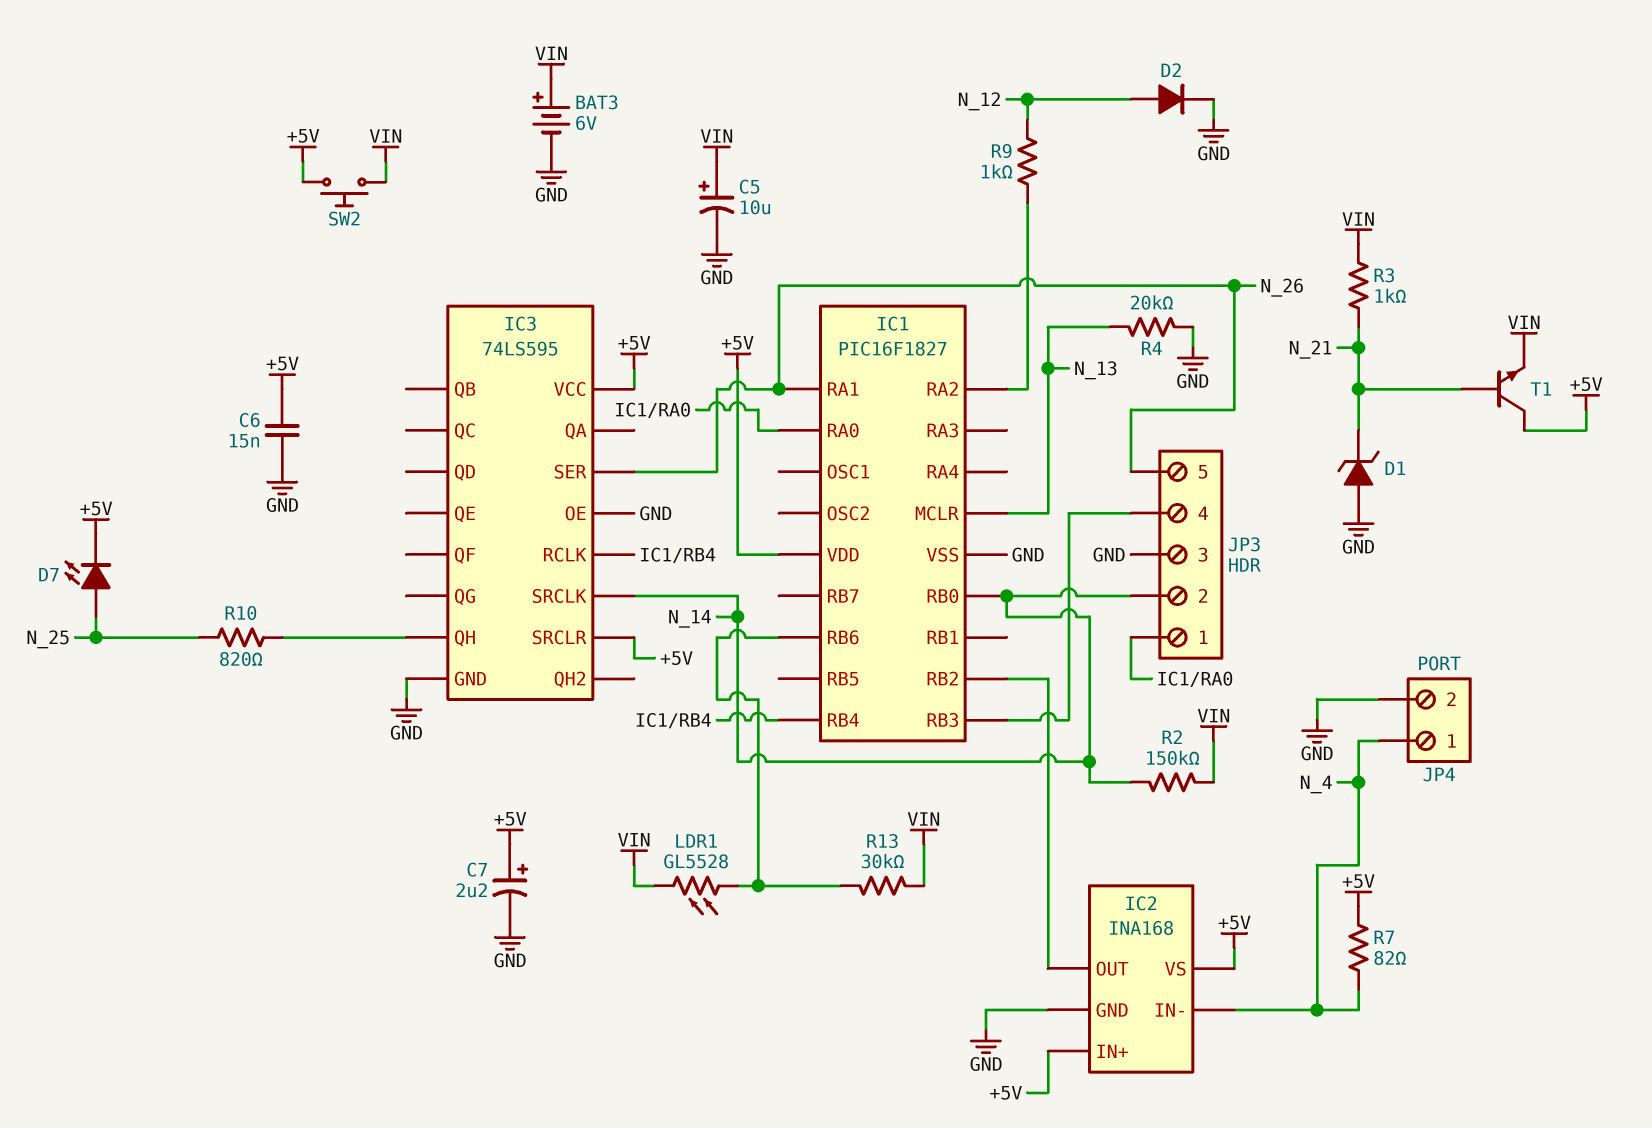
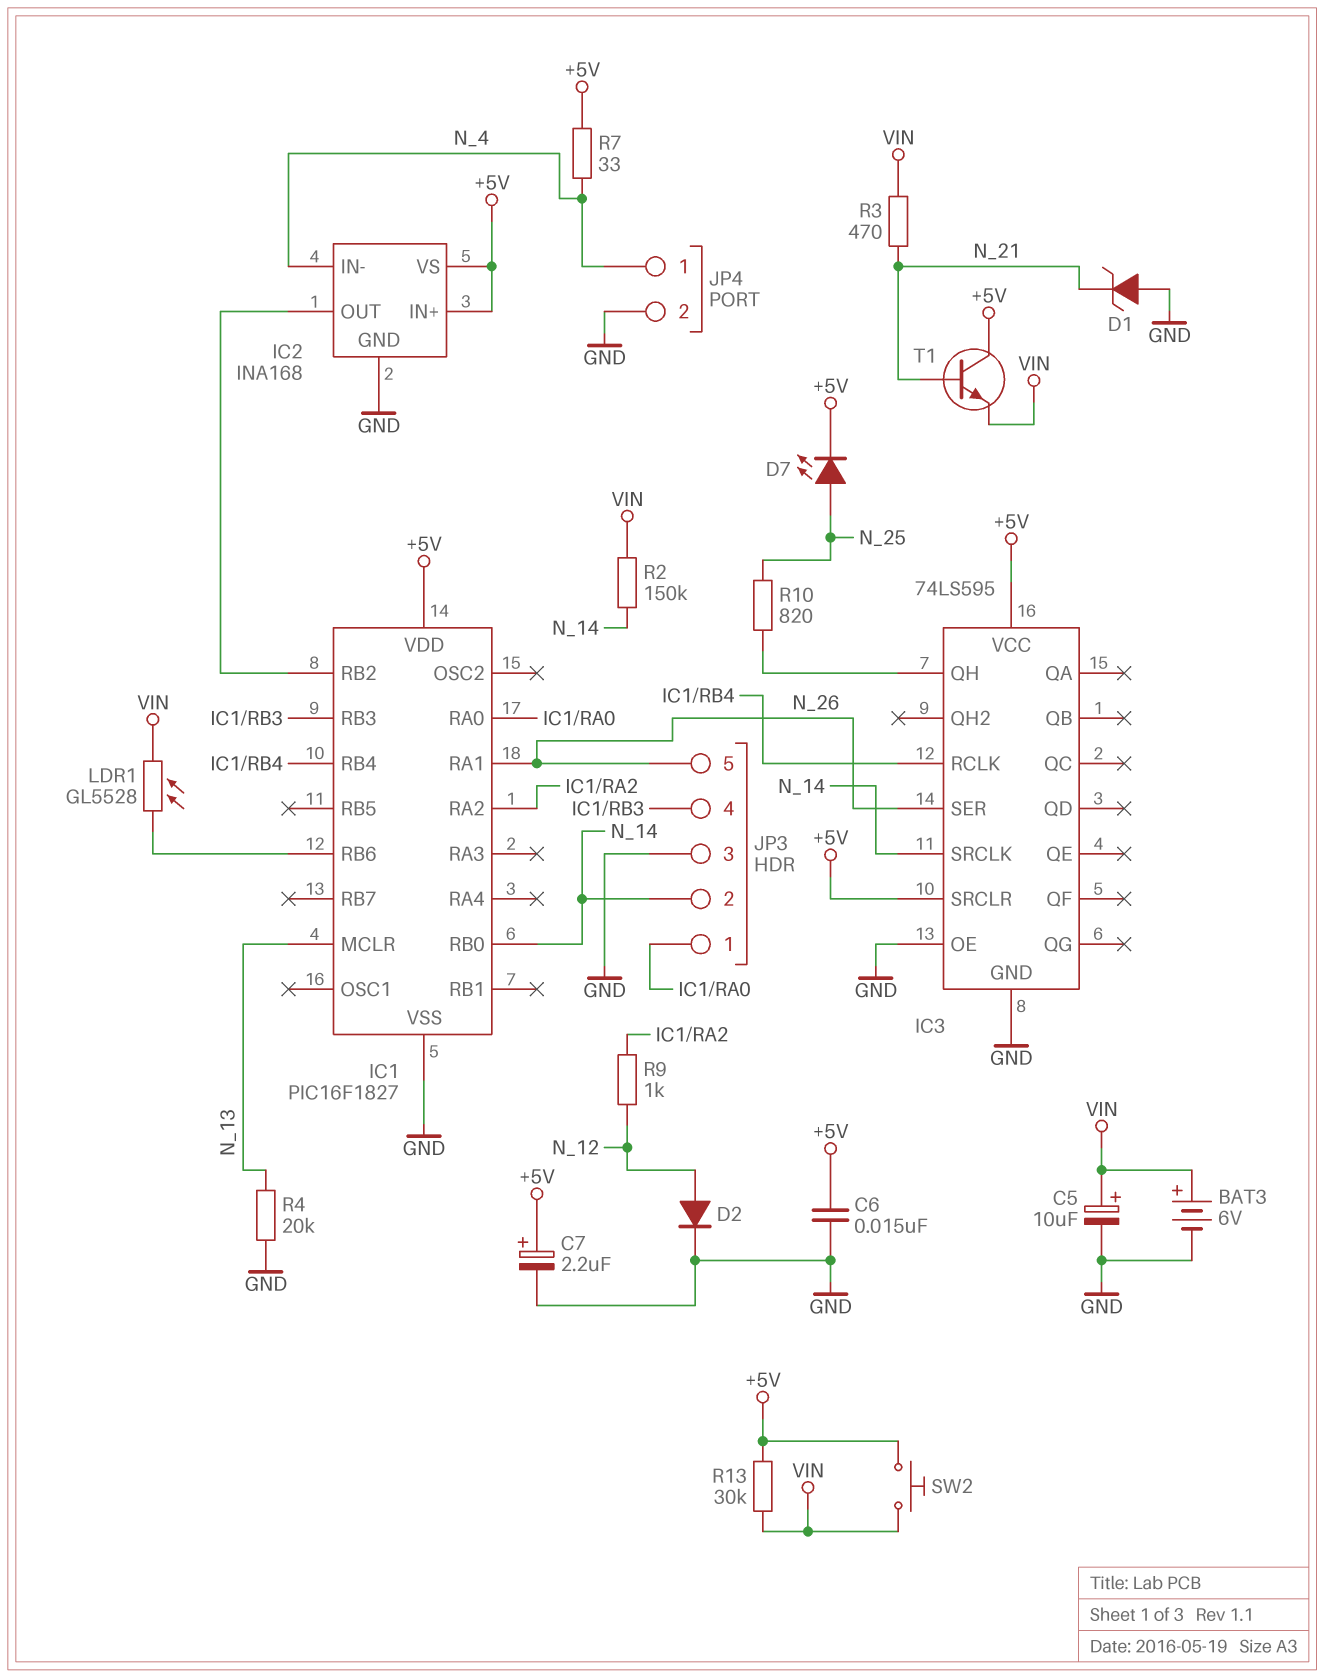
R3: 1k (N_21, VIN) -> 470 (N_21, VIN)
R7: 82 (+5V, N_4) -> 33 (+5V, N_4)
R13: 30k (IC1/RB6, VIN) -> 30k (+5V, VIN)

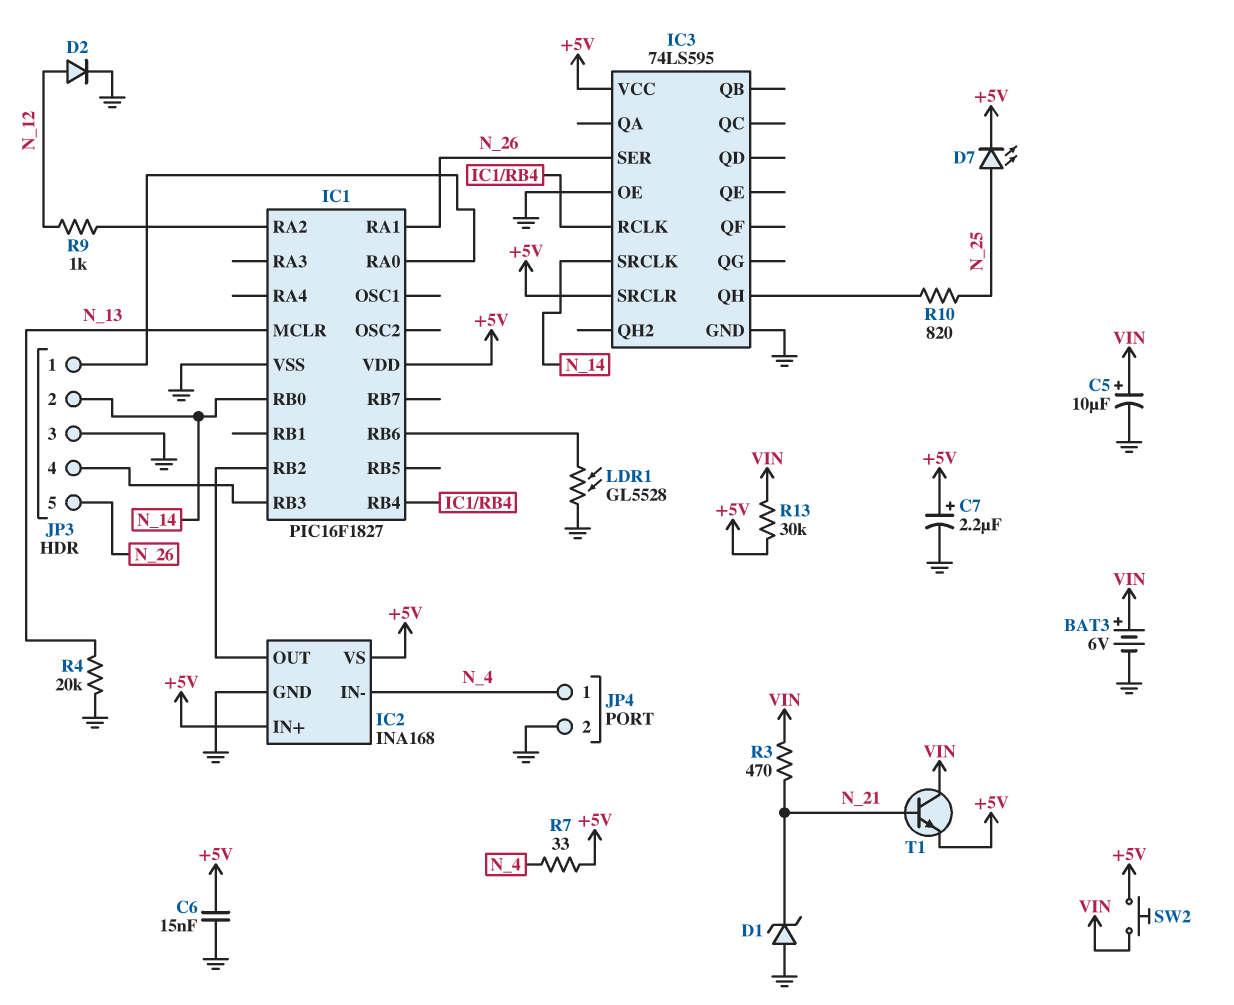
LDR1: GL5528 (IC1/RB6, VIN) -> GL5528 (GND, IC1/RB6)
R2: 150k (N_14, VIN) -> none
T1: NPN (B N_21, C +5V, E VIN) -> NPN (B N_21, C VIN, E +5V)

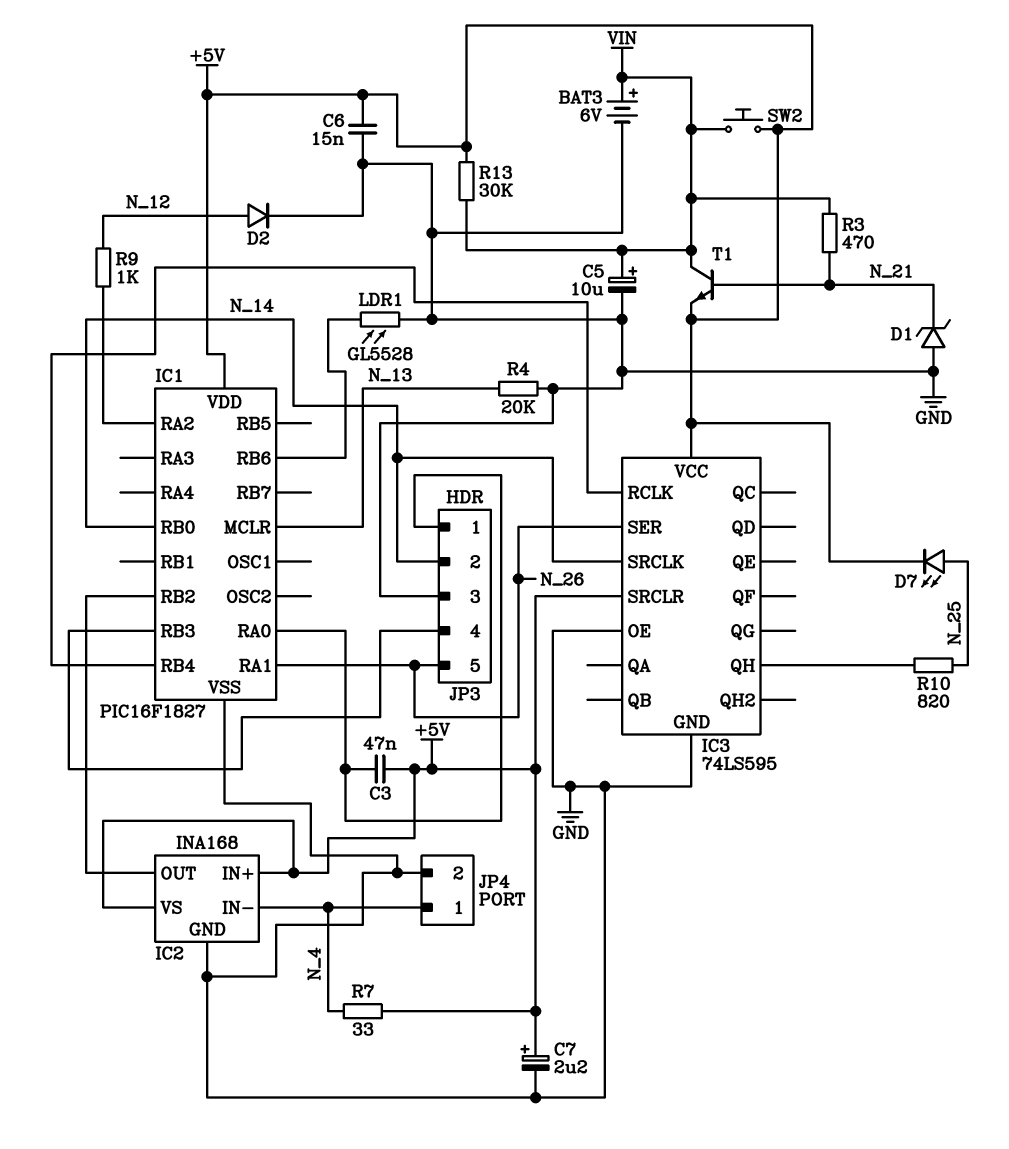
C3: none -> 47nF (+5V, IC1/RA0)

